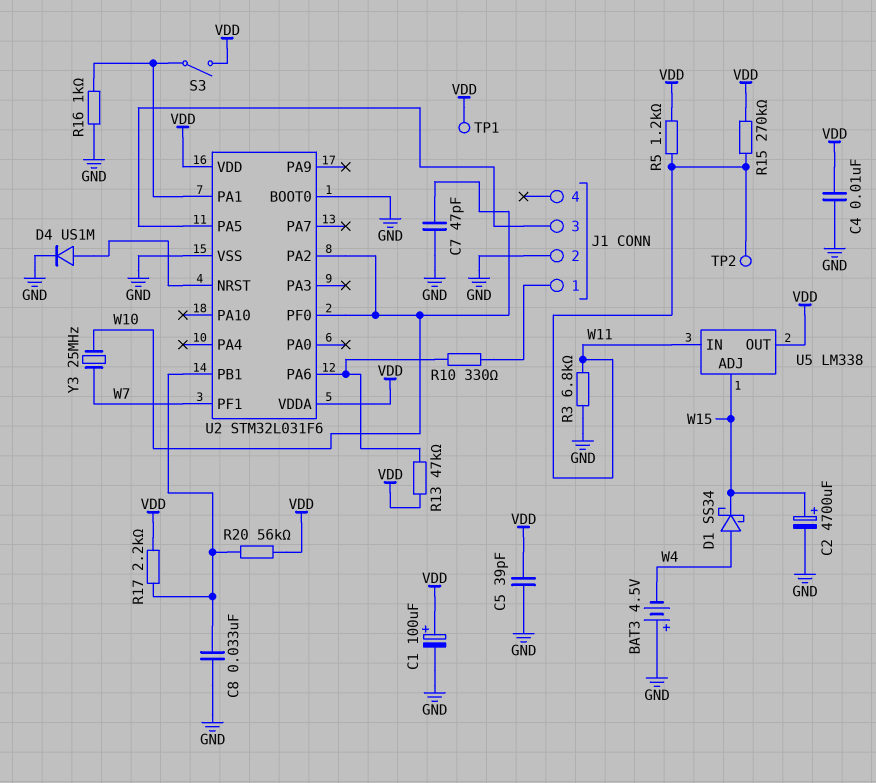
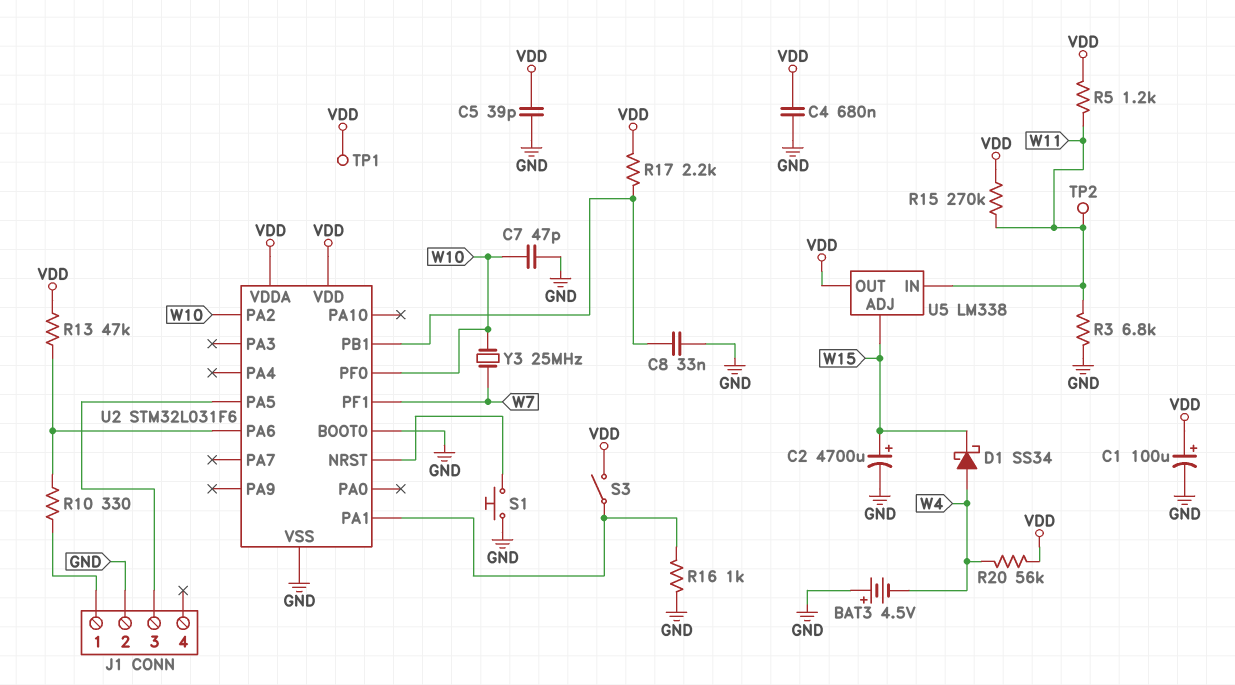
C4: 10nF (GND, VDD) -> 680nF (GND, VDD)
D4: diode US1M (A U2/NRST, K GND) -> none
R20: 56k (U2/PB1, VDD) -> 56k (VDD, W4)
S1: none -> button (GND, U2/NRST)

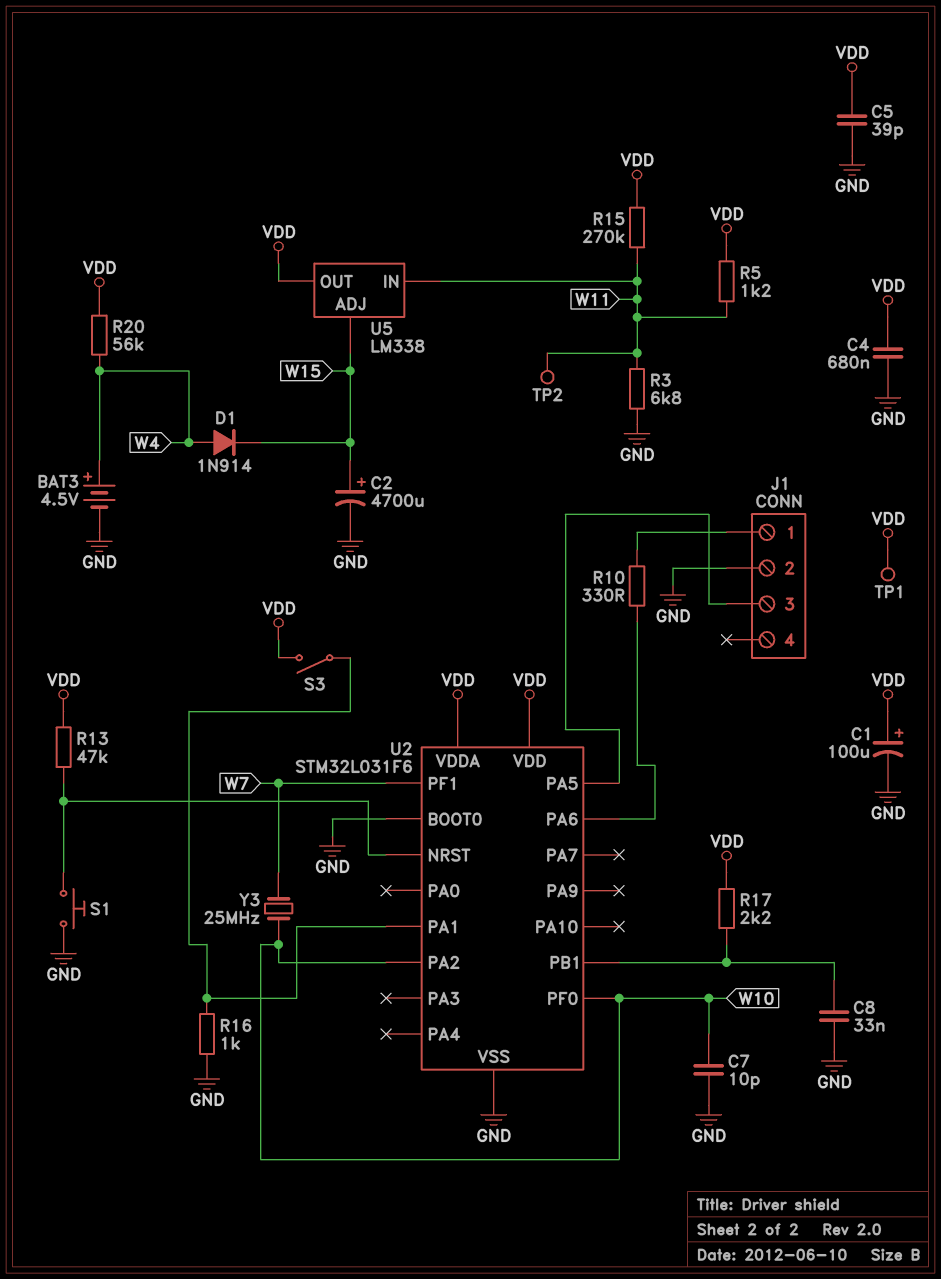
BAT3: 4.5V (plus GND, minus W4) -> 4.5V (plus W4, minus GND)
C7: 47pF (GND, W10) -> 10pF (GND, W10)
D1: schottky SS34 (A W4, K W15) -> diode 1N914 (A W4, K W15)
R13: 47k (U2/PA6, VDD) -> 47k (U2/NRST, VDD)

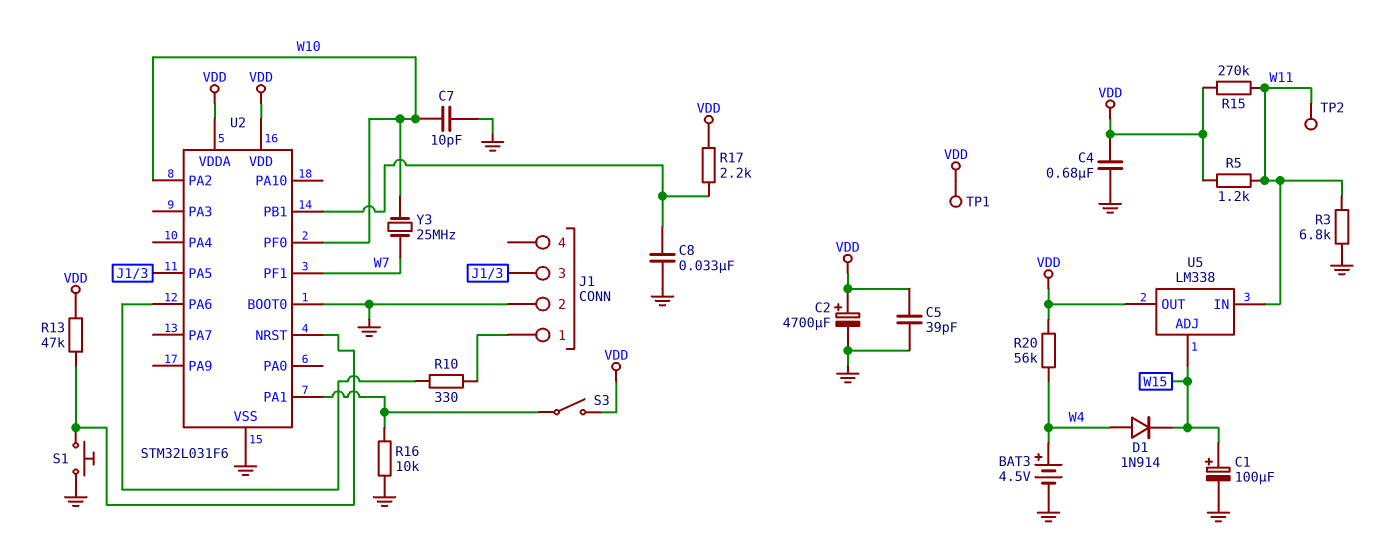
C1: 100uF (plus VDD, minus GND) -> 100uF (plus W15, minus GND)
C2: 4700uF (plus W15, minus GND) -> 4700uF (plus VDD, minus GND)
R16: 1k (GND, U2/PA1) -> 10k (GND, U2/PA1)

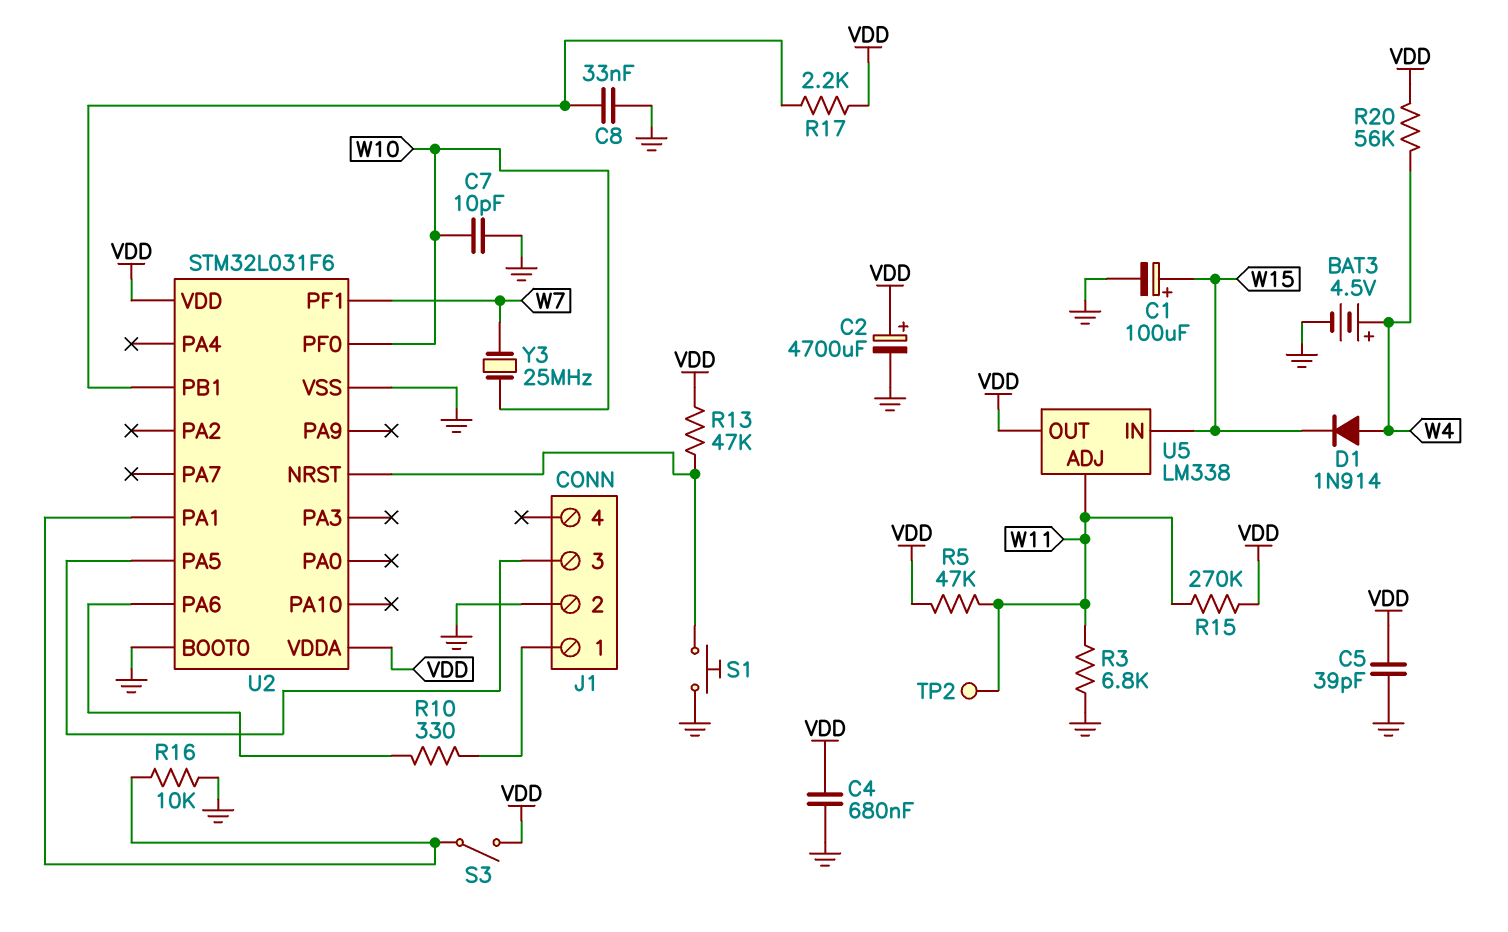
R5: 1.2k (VDD, W11) -> 47k (VDD, W11)
TP1: test point (VDD) -> none
U2 pin PA2: W10 -> none
U5 pin ADJ: W15 -> W11
U5 pin IN: W11 -> W15

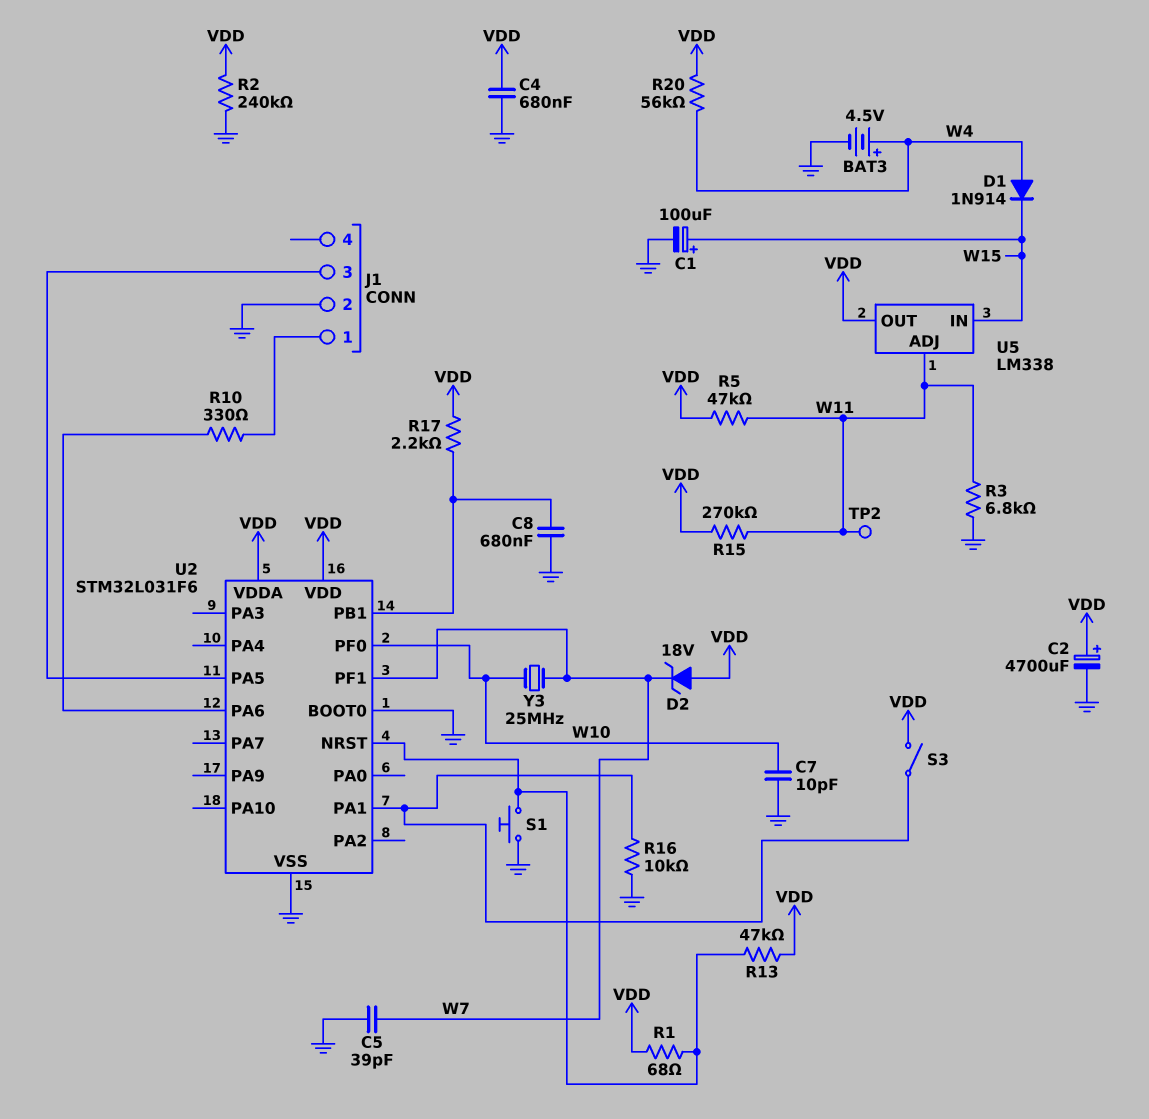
C5: 39pF (GND, VDD) -> 39pF (GND, W7)
C8: 33nF (GND, U2/PB1) -> 680nF (GND, U2/PB1)
D2: none -> zener 18V (A VDD, K W7)
R1: none -> 68 (U2/NRST, VDD)
R2: none -> 240k (GND, VDD)

